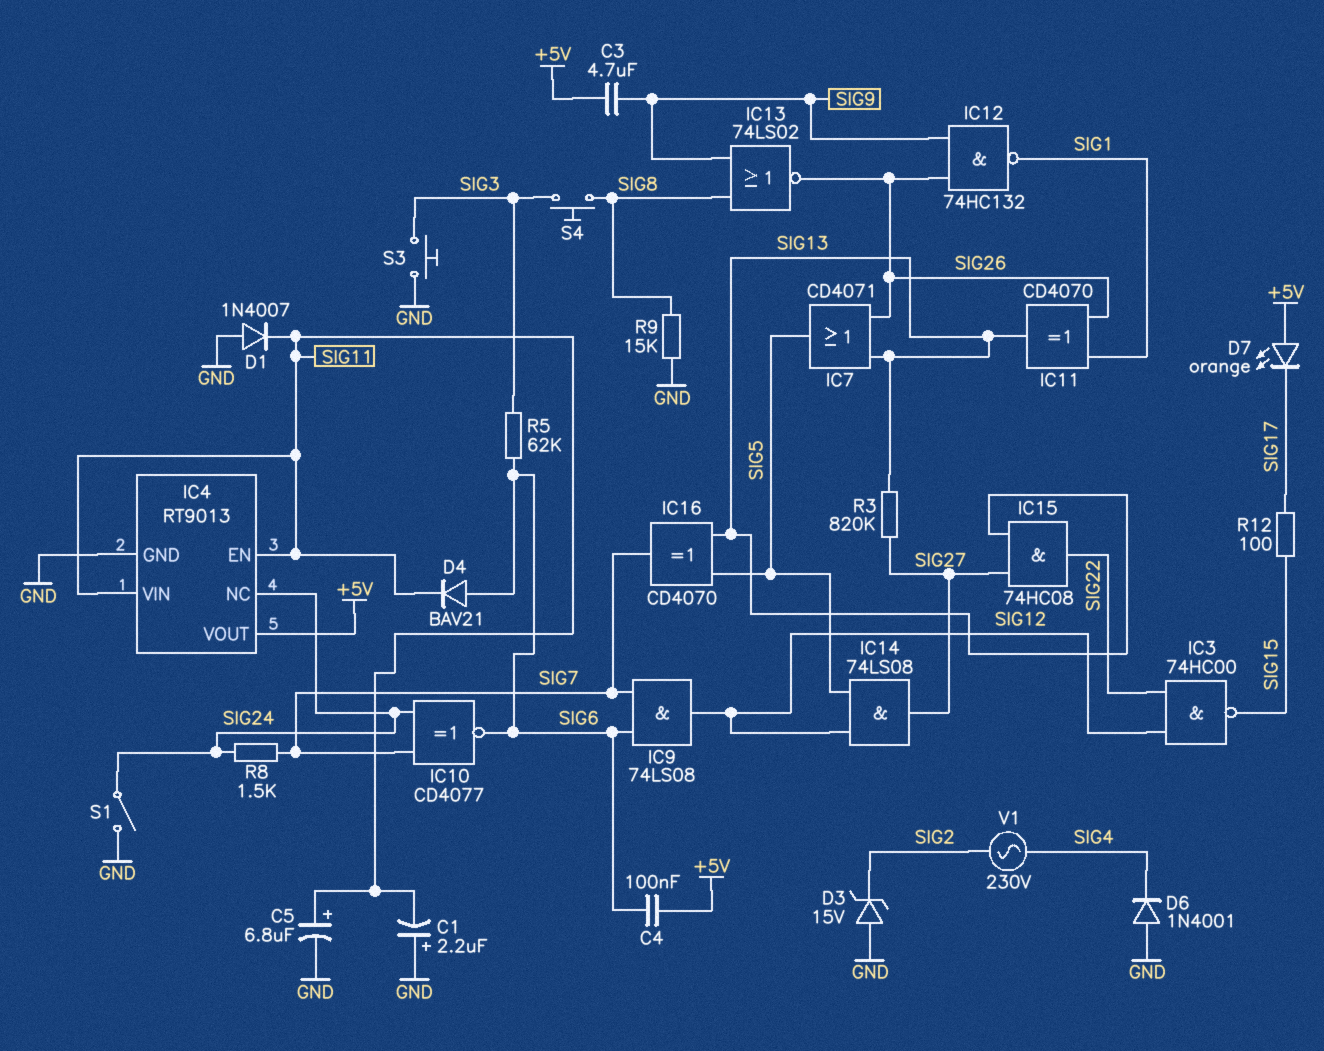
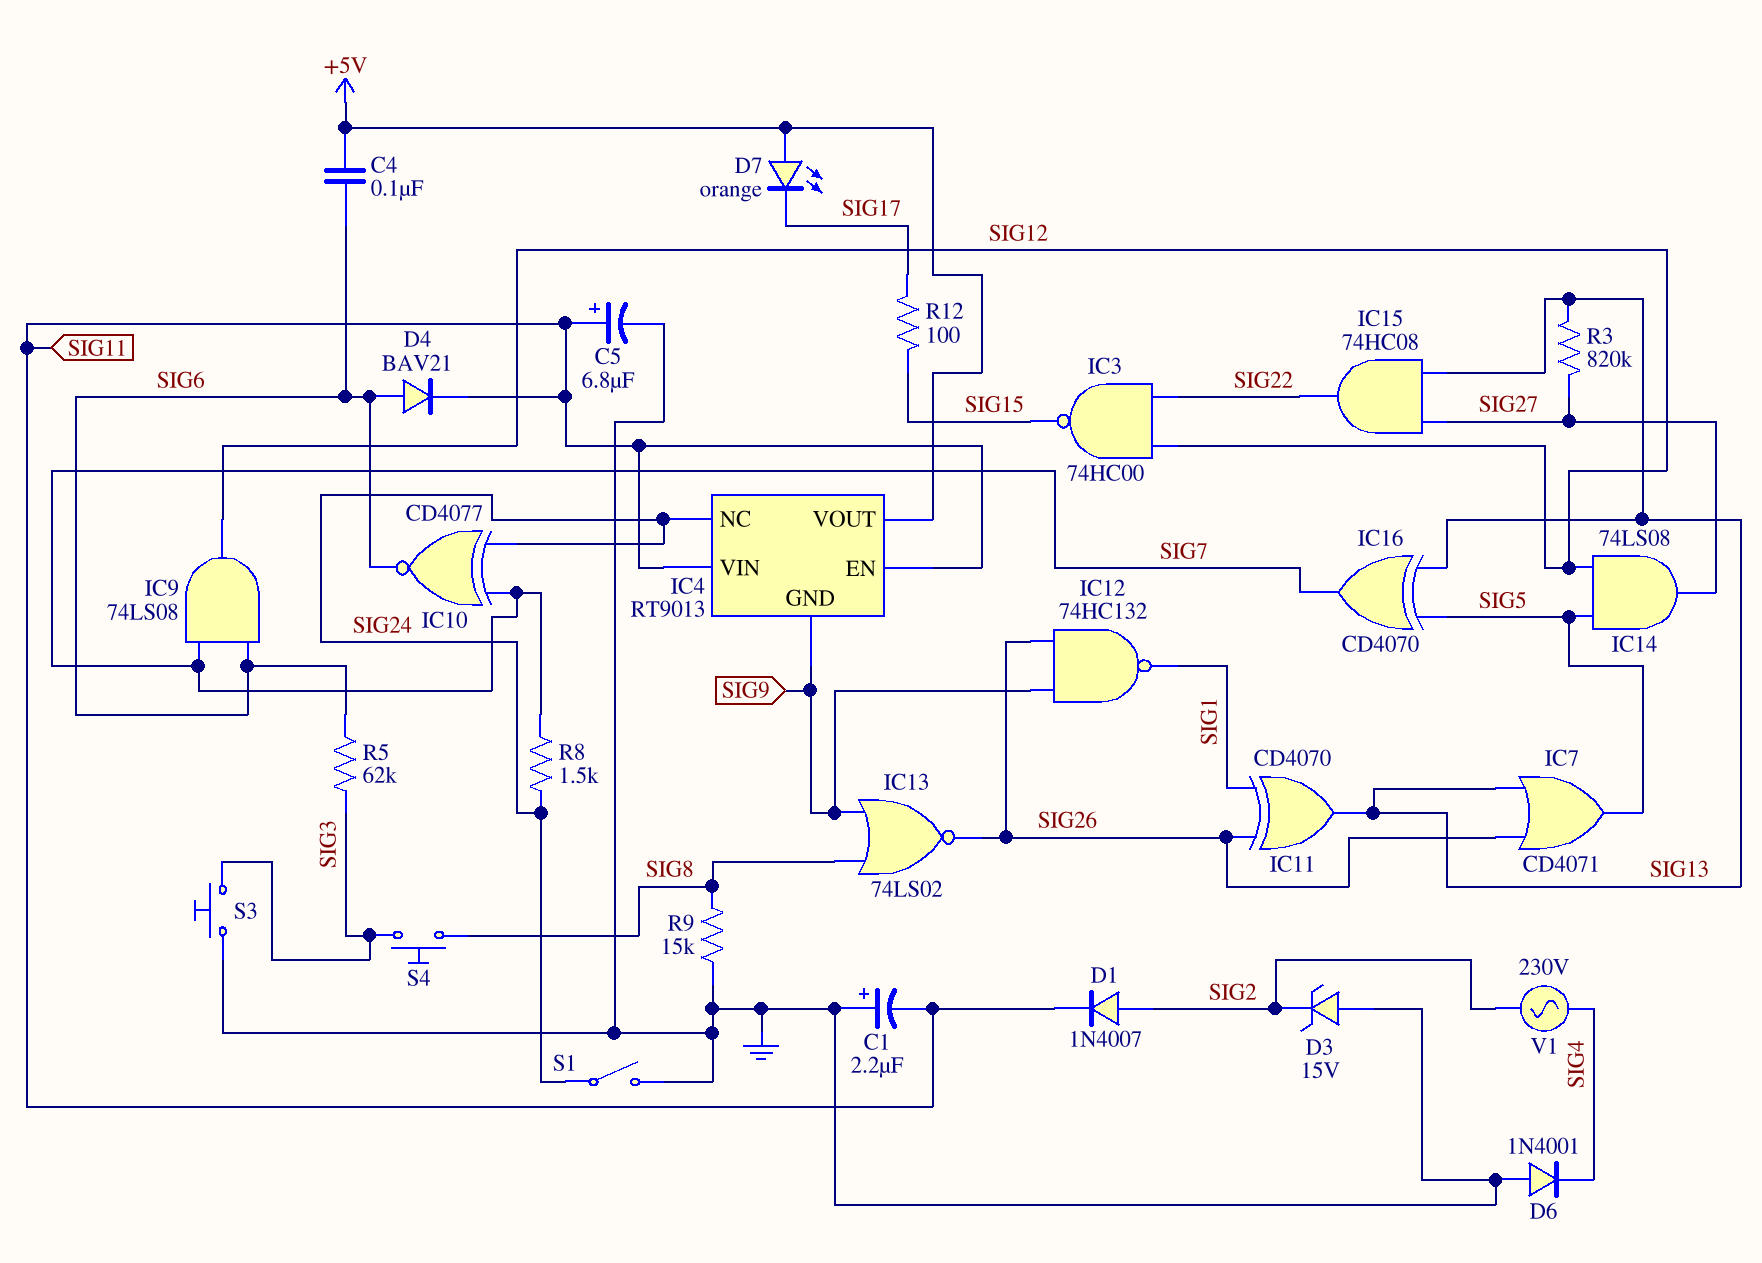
C3: 4.7uF (+5V, SIG9) -> none
D1: diode 1N4007 (A GND, K SIG11) -> diode 1N4007 (A SIG2, K SIG11)
IC4 pin GND: GND -> SIG9

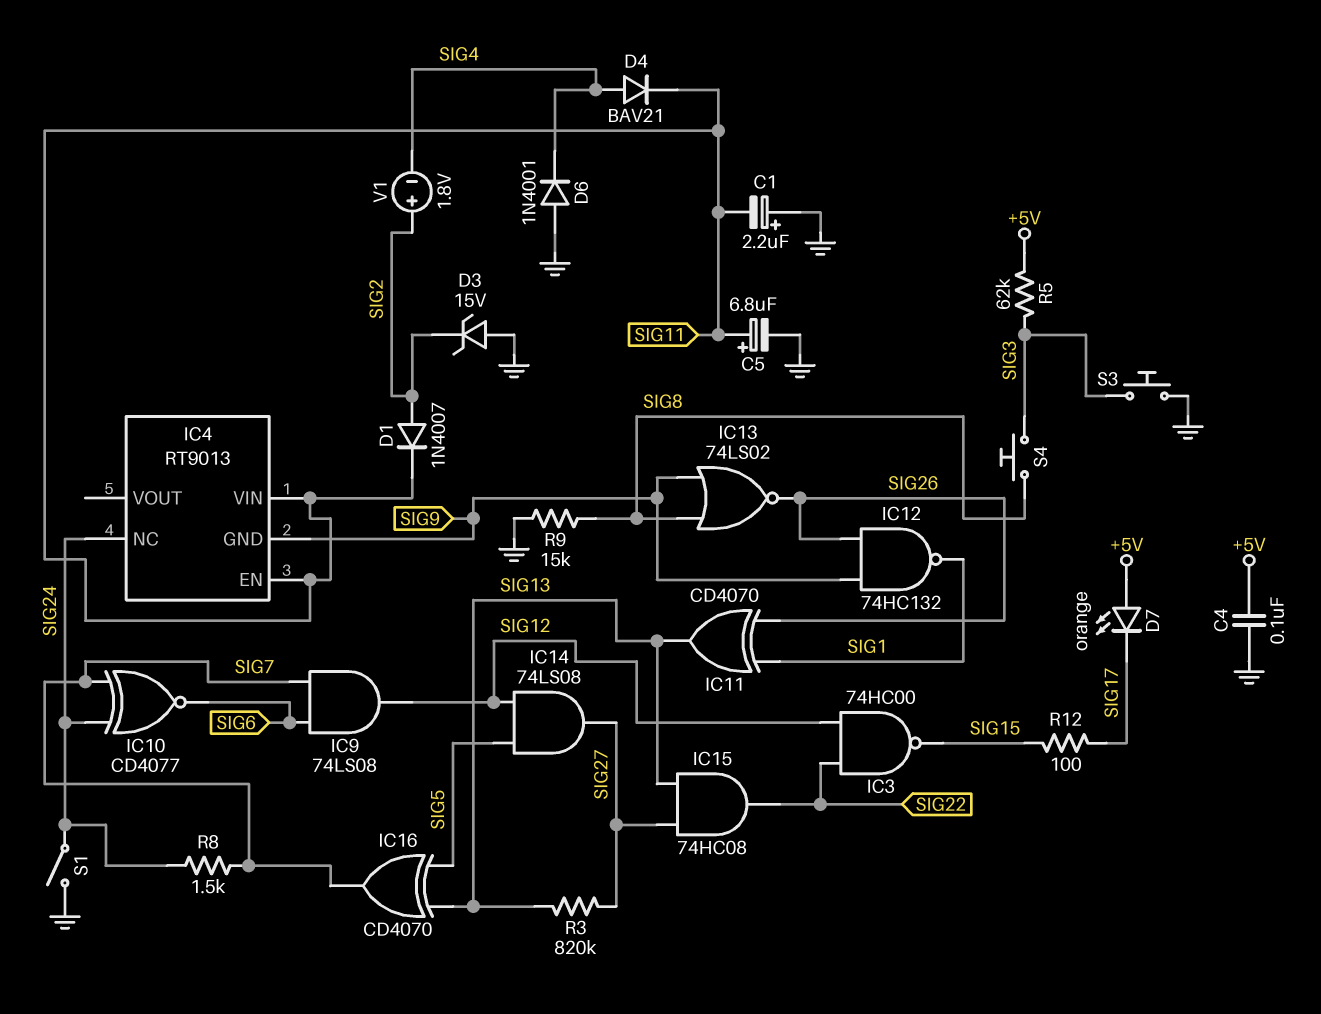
C4: 100nF (+5V, SIG6) -> 100nF (+5V, GND)
D4: diode BAV21 (A SIG6, K SIG11) -> diode BAV21 (A SIG4, K SIG11)
IC4 pin VOUT: +5V -> none
IC7: OR CD4071 (in SIG13, in SIG26, out SIG5) -> none
R5: 62k (SIG3, SIG6) -> 62k (+5V, SIG3)
V1: AC 230V (SIG2, SIG4) -> 1.8V (plus SIG2, minus SIG4)

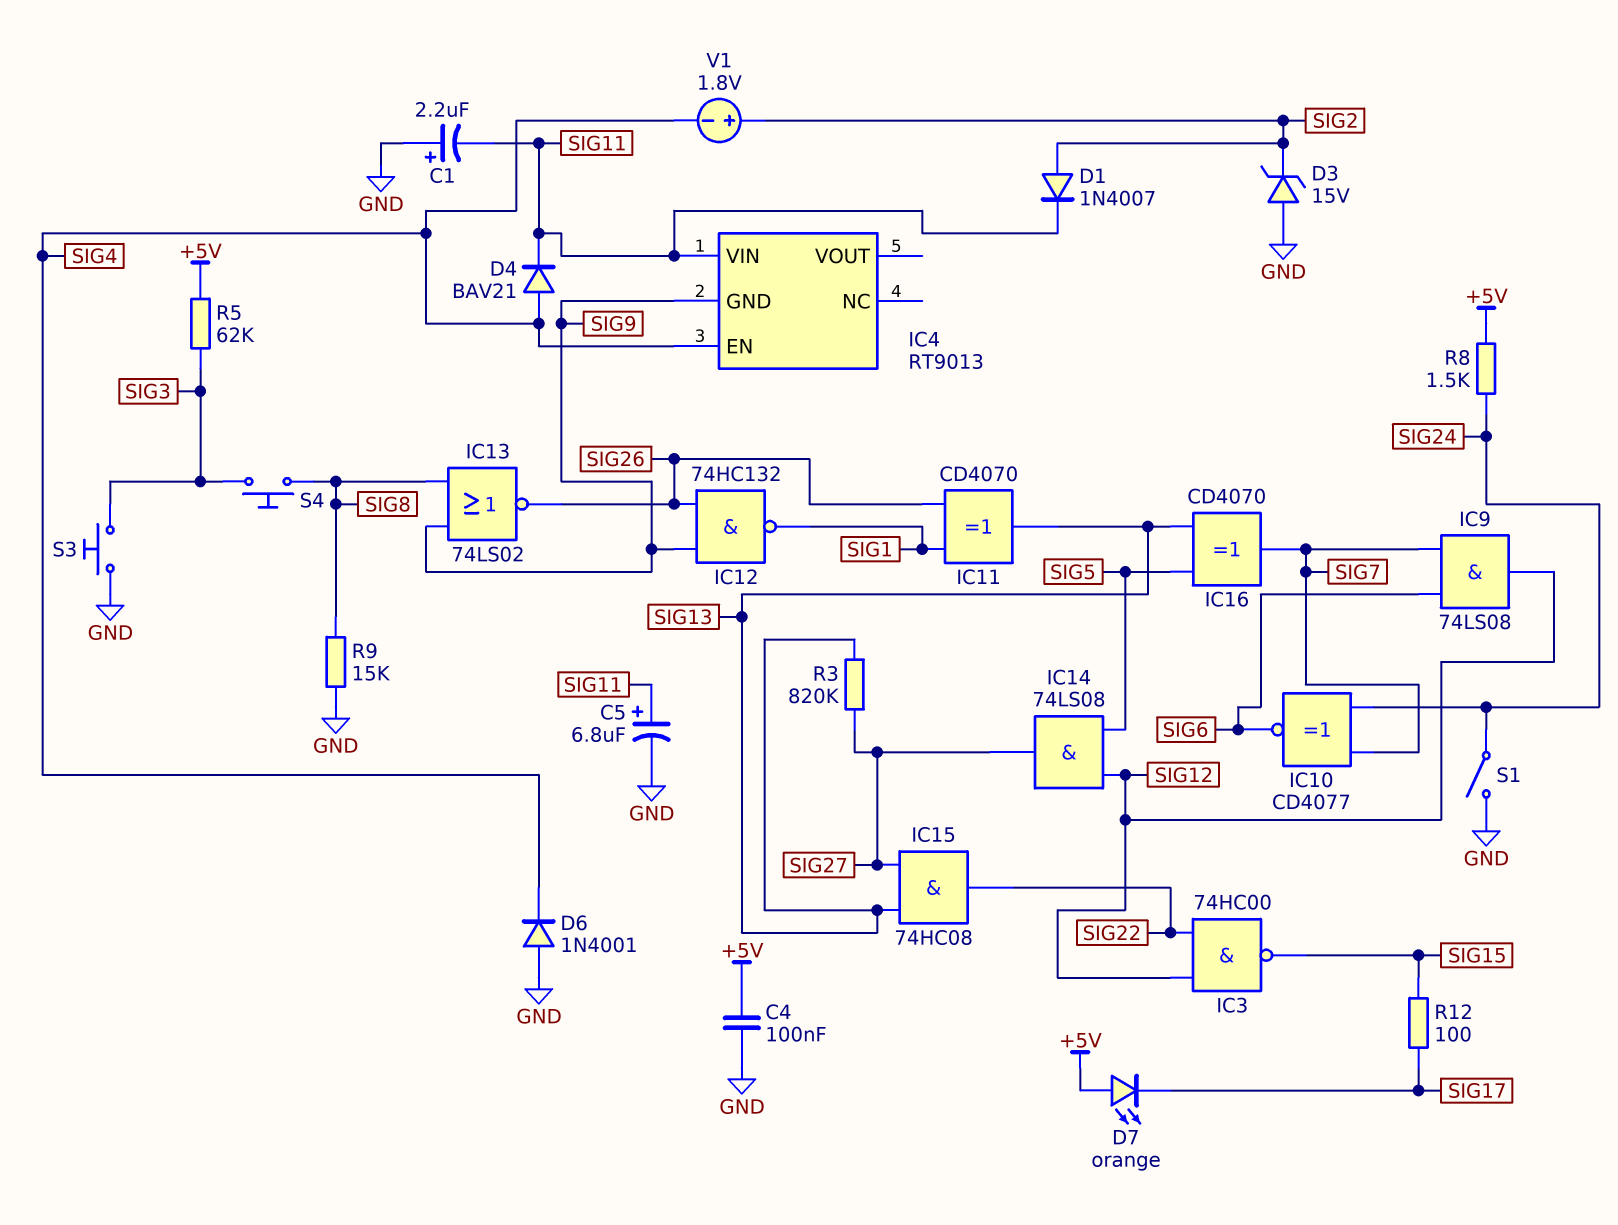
IC4 pin EN: SIG11 -> SIG4
IC4 pin NC: SIG24 -> none
R8: 1.5k (SIG7, SIG24) -> 1.5k (+5V, SIG24)

